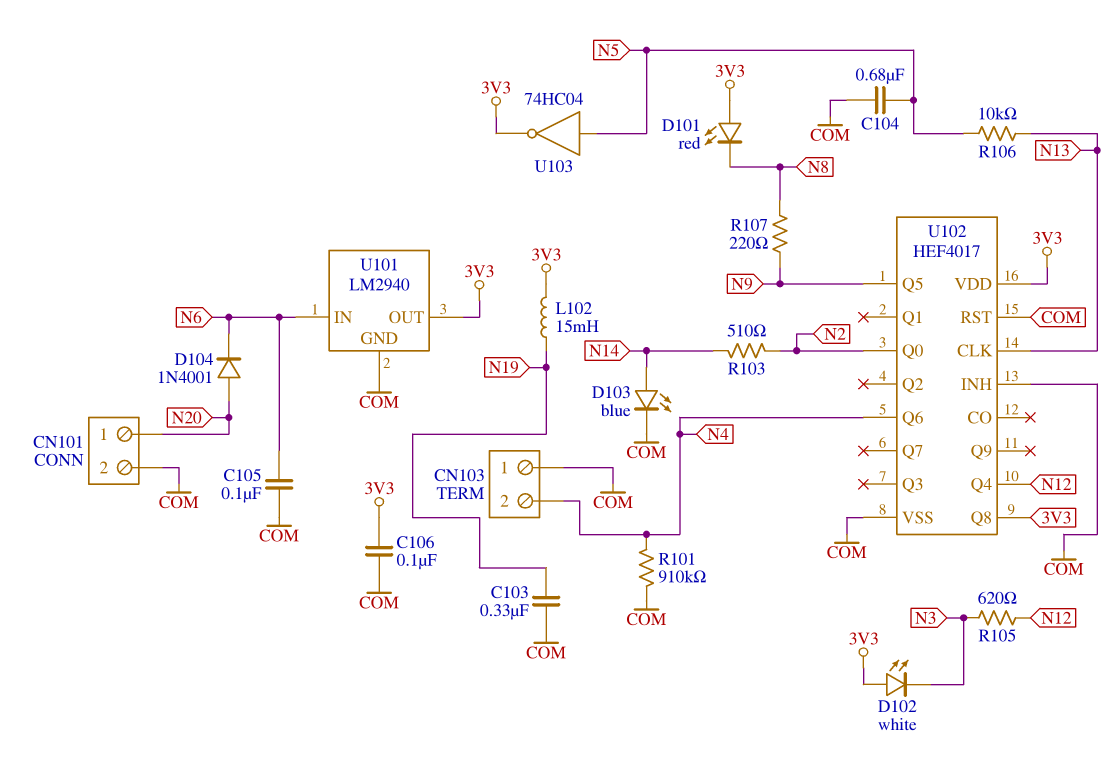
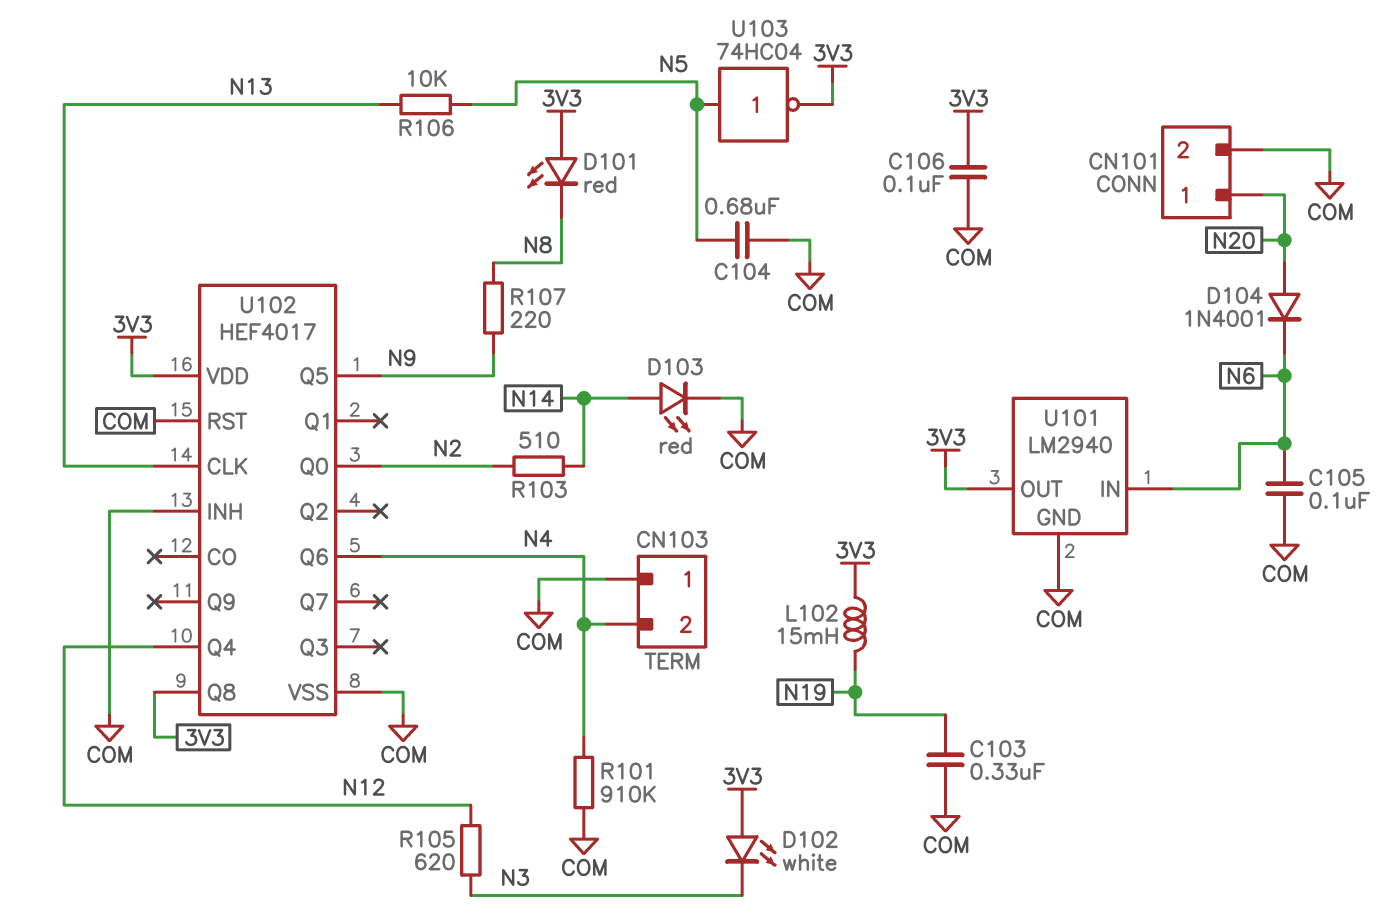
D103: LED blue (A N14, K COM) -> LED red (A N14, K COM)

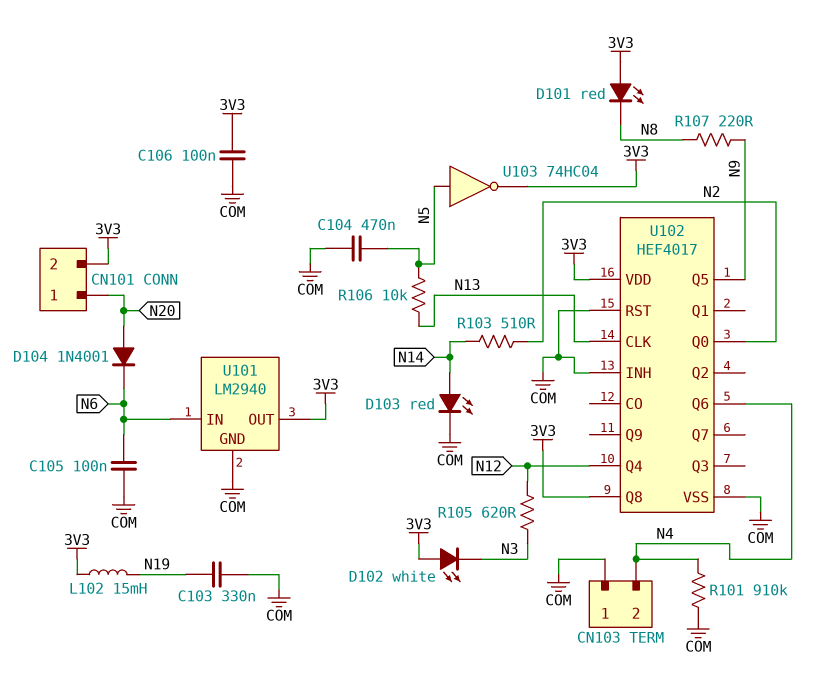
C104: 680nF (COM, N5) -> 470nF (COM, N5)
CN101 pin 2: COM -> 3V3

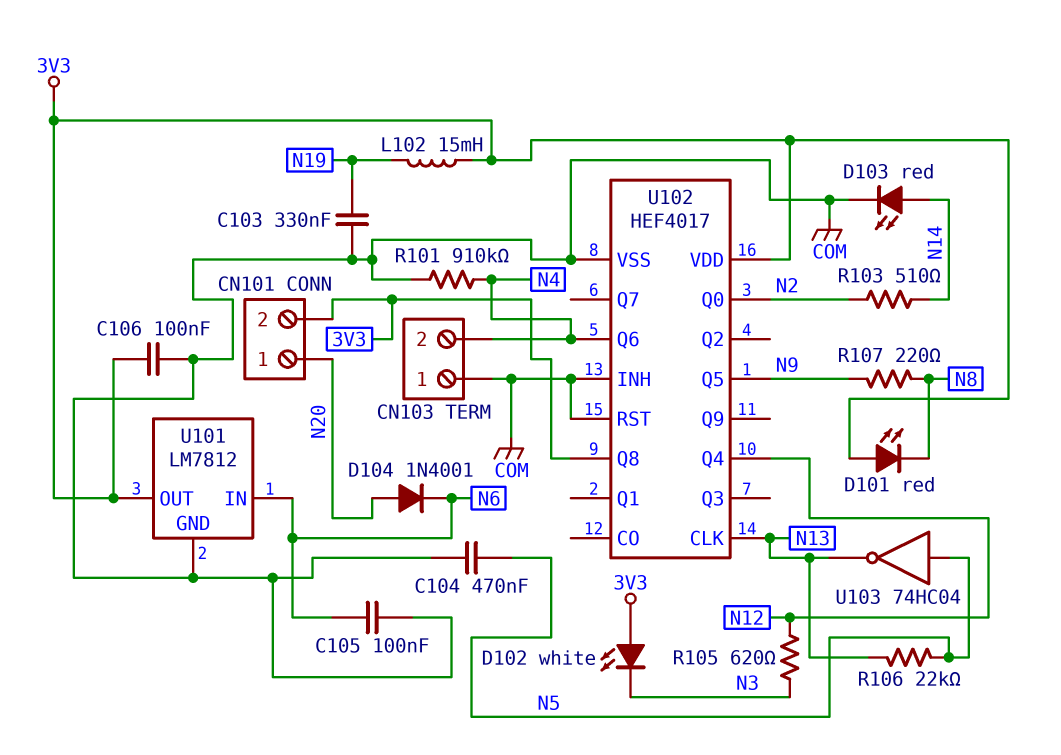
R106: 10k (N5, N13) -> 22k (N5, N13)
U101: LM2940 -> LM7812
U103: NOT 74HC04 (in N5, out 3V3) -> NOT 74HC04 (in N5, out N13)

